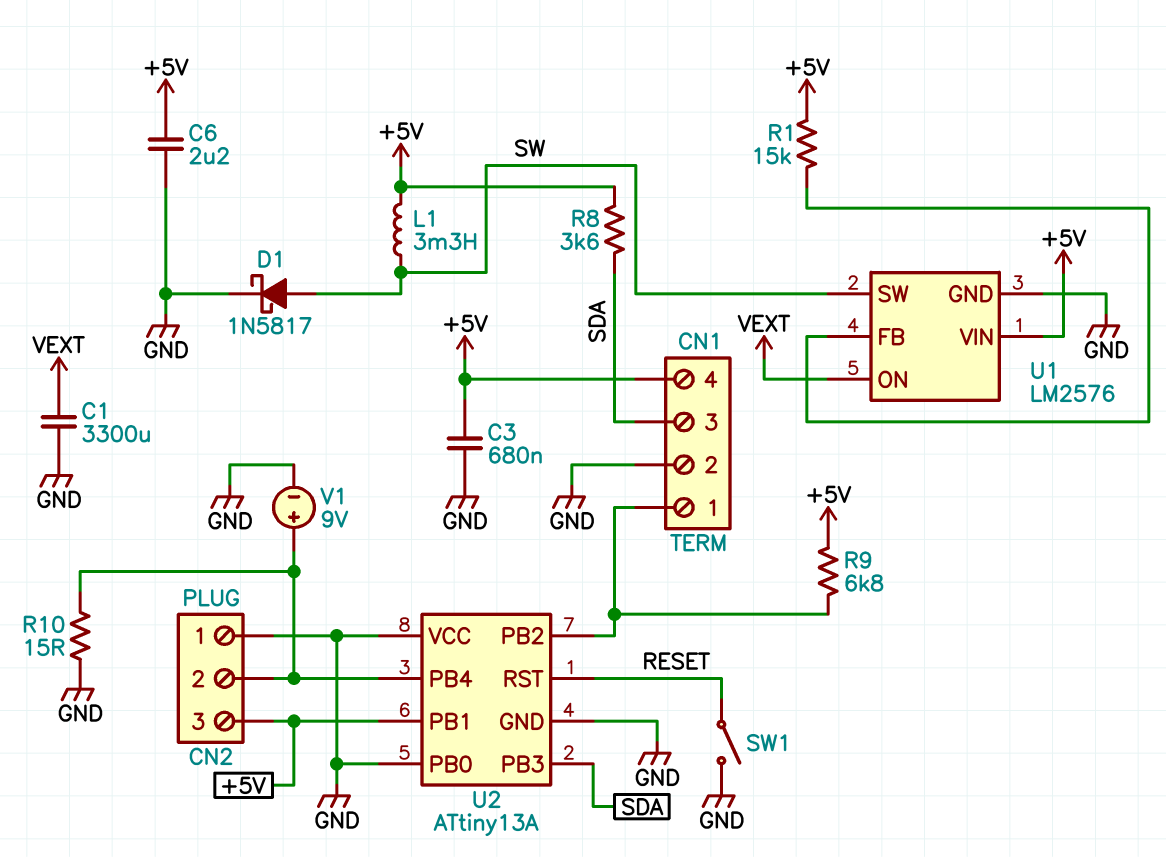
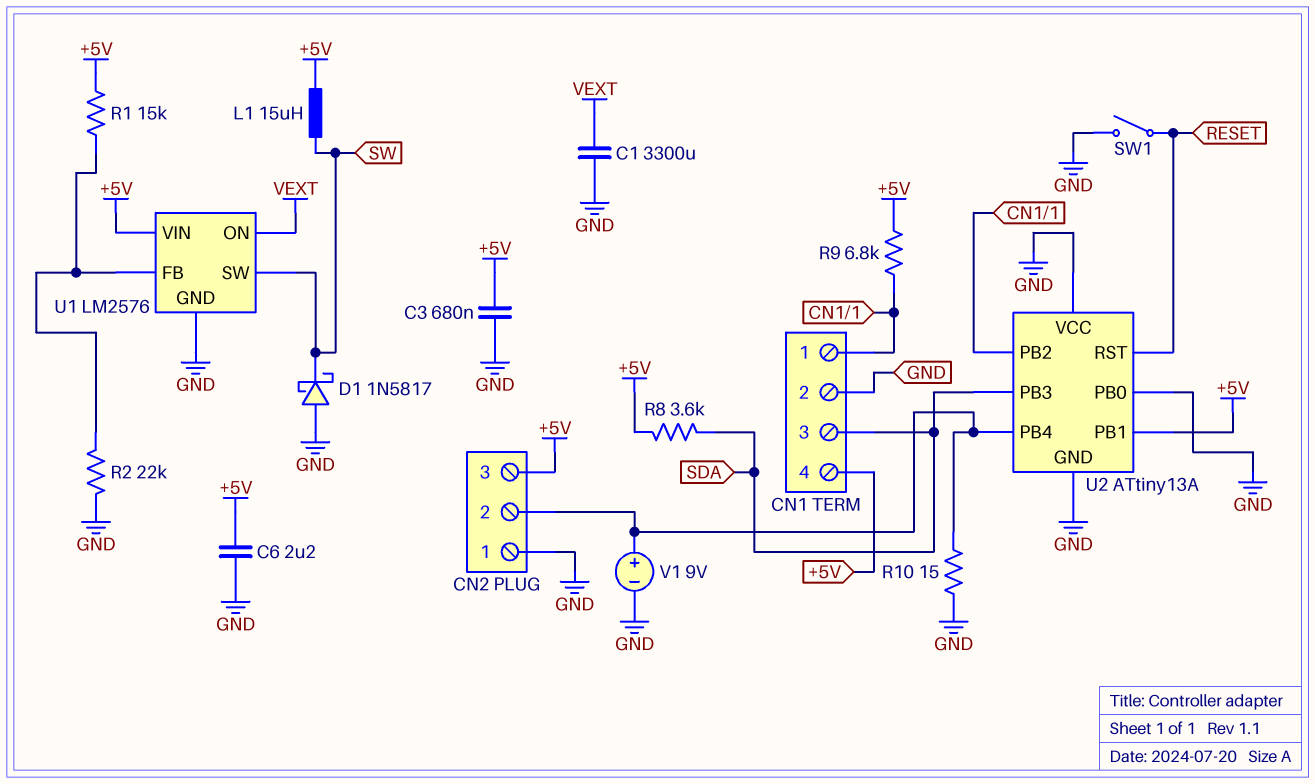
D1: schottky 1N5817 (A SW, K GND) -> schottky 1N5817 (A GND, K SW)
L1: 3.3mH (+5V, SW) -> 15uH (+5V, SW)
R2: none -> 22k (GND, U1/FB)

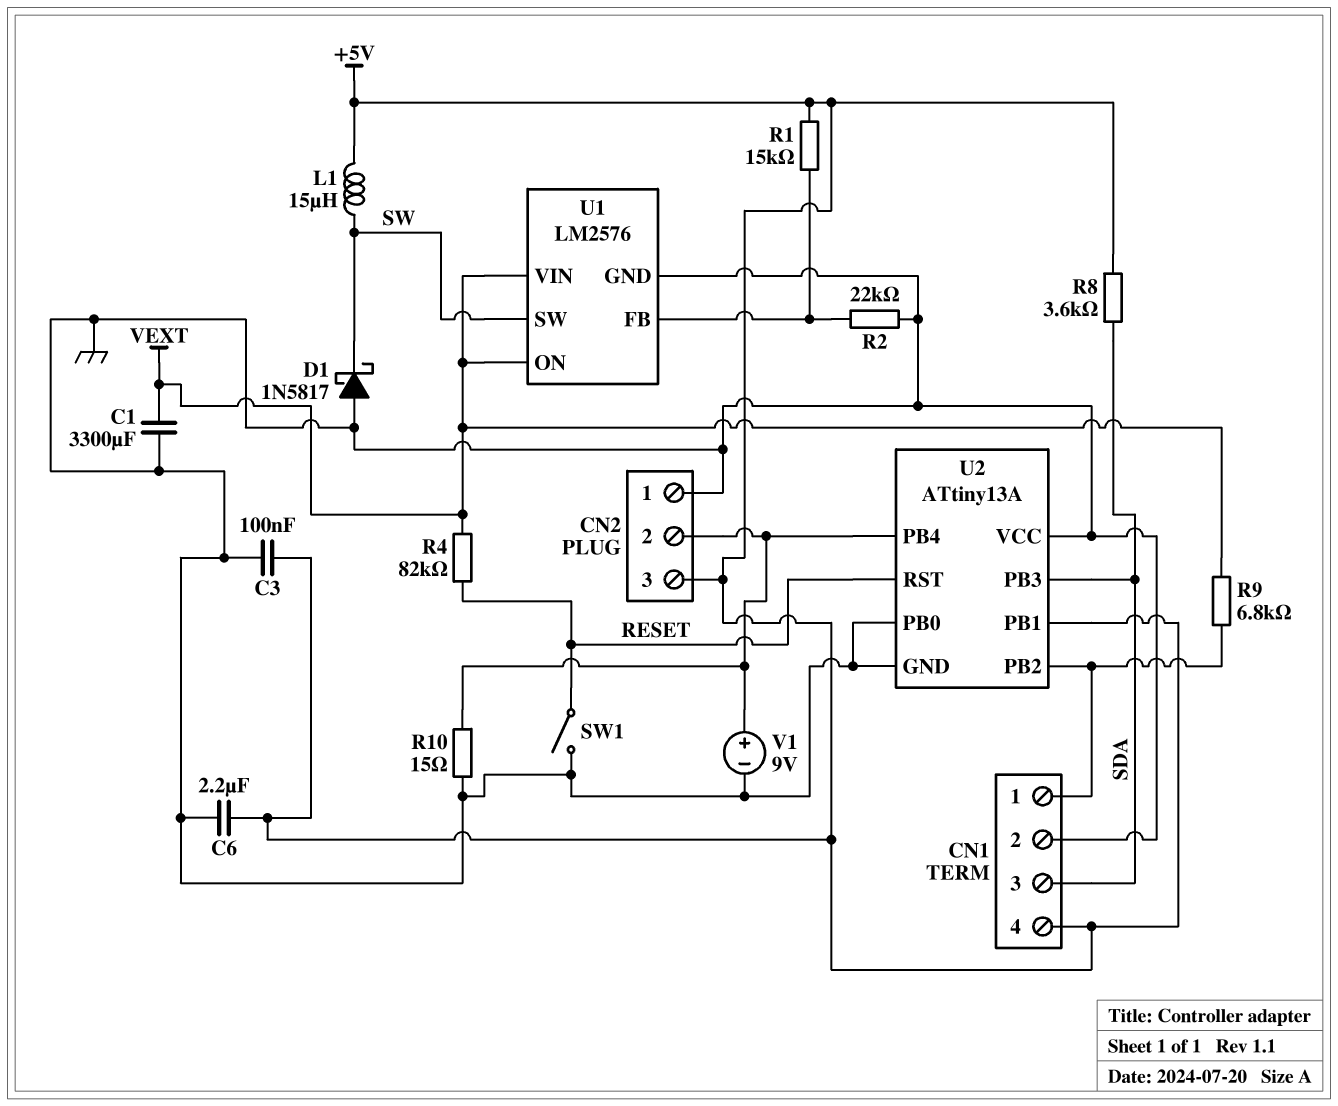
C3: 680nF (+5V, GND) -> 100nF (+5V, GND)
R4: none -> 82k (RESET, VEXT)
R9: 6.8k (+5V, CN1/1) -> 6.8k (CN1/1, VEXT)
U1 pin VIN: +5V -> VEXT

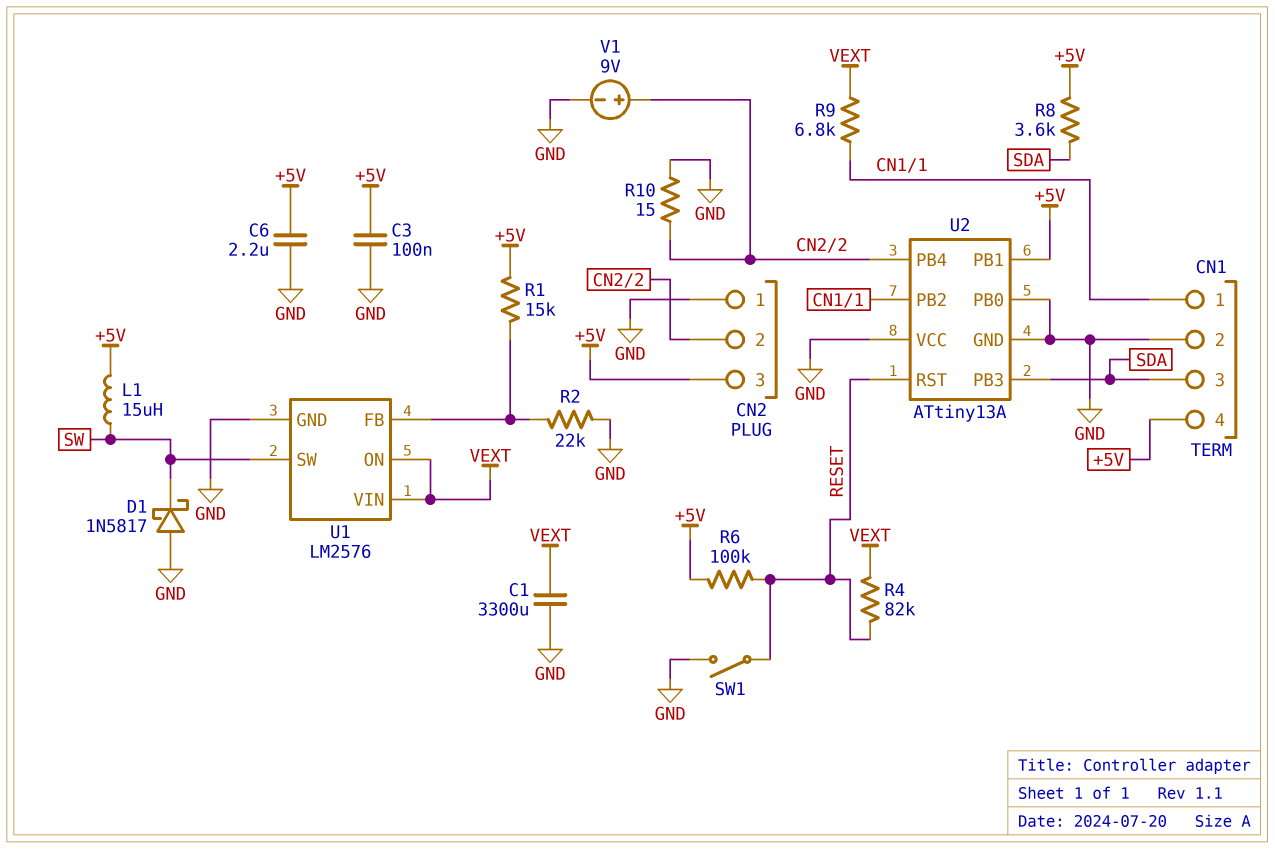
R6: none -> 100k (+5V, RESET)

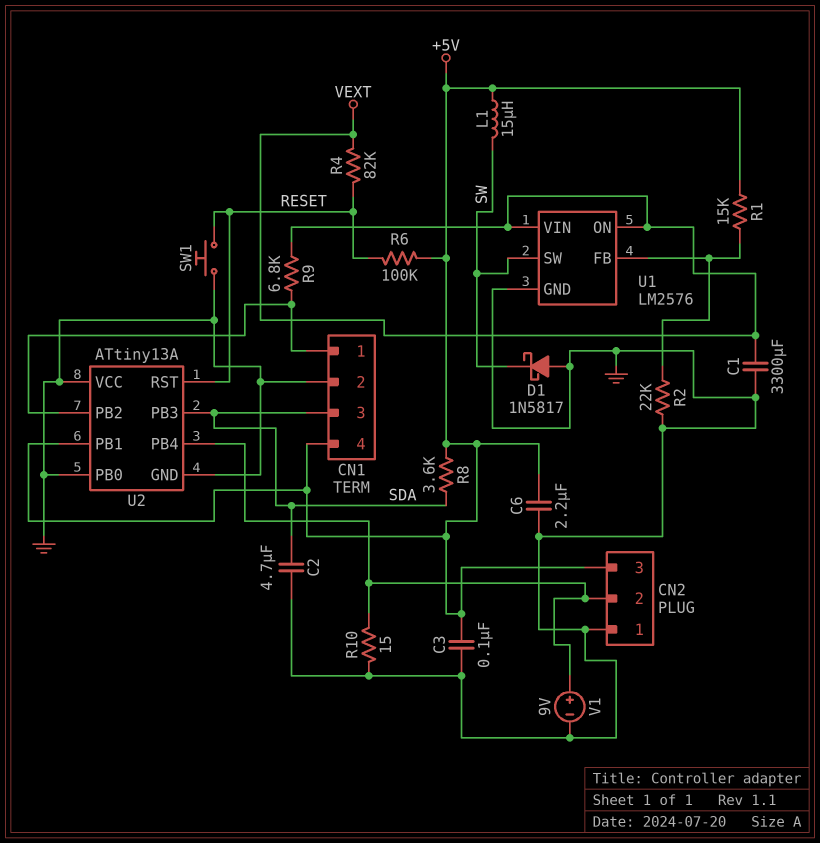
C2: none -> 4.7uF (GND, SDA)
SW1: switch (GND, RESET) -> button (GND, RESET)

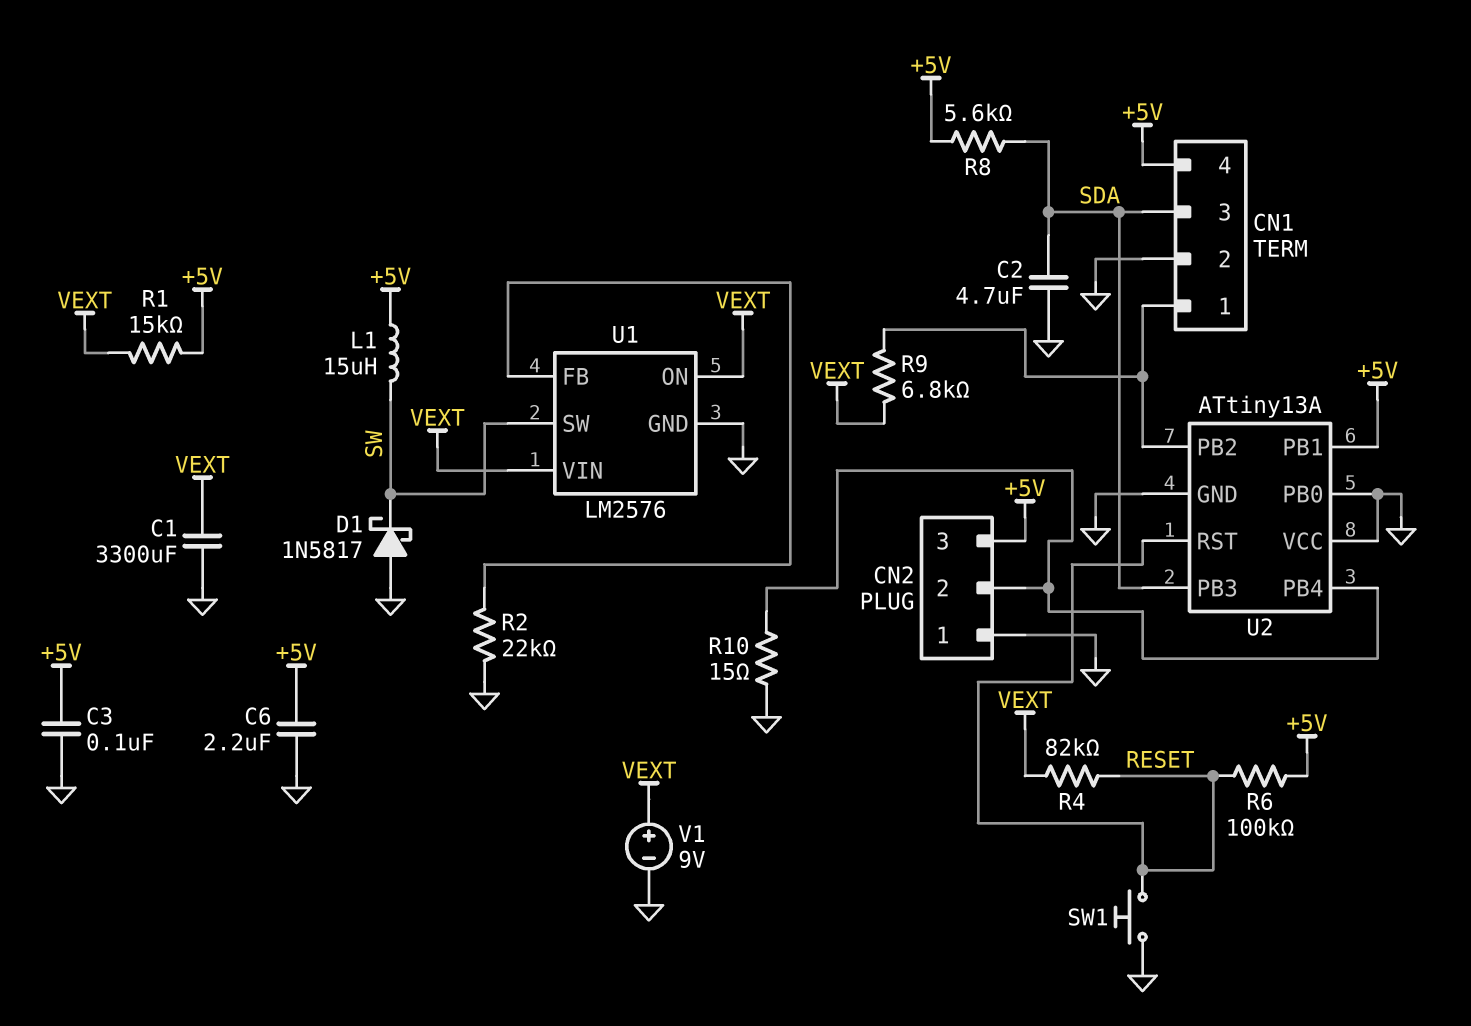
R1: 15k (+5V, U1/FB) -> 15k (+5V, VEXT)
R8: 3.6k (+5V, SDA) -> 5.6k (+5V, SDA)
V1: 9V (plus CN2/2, minus GND) -> 9V (plus VEXT, minus GND)

